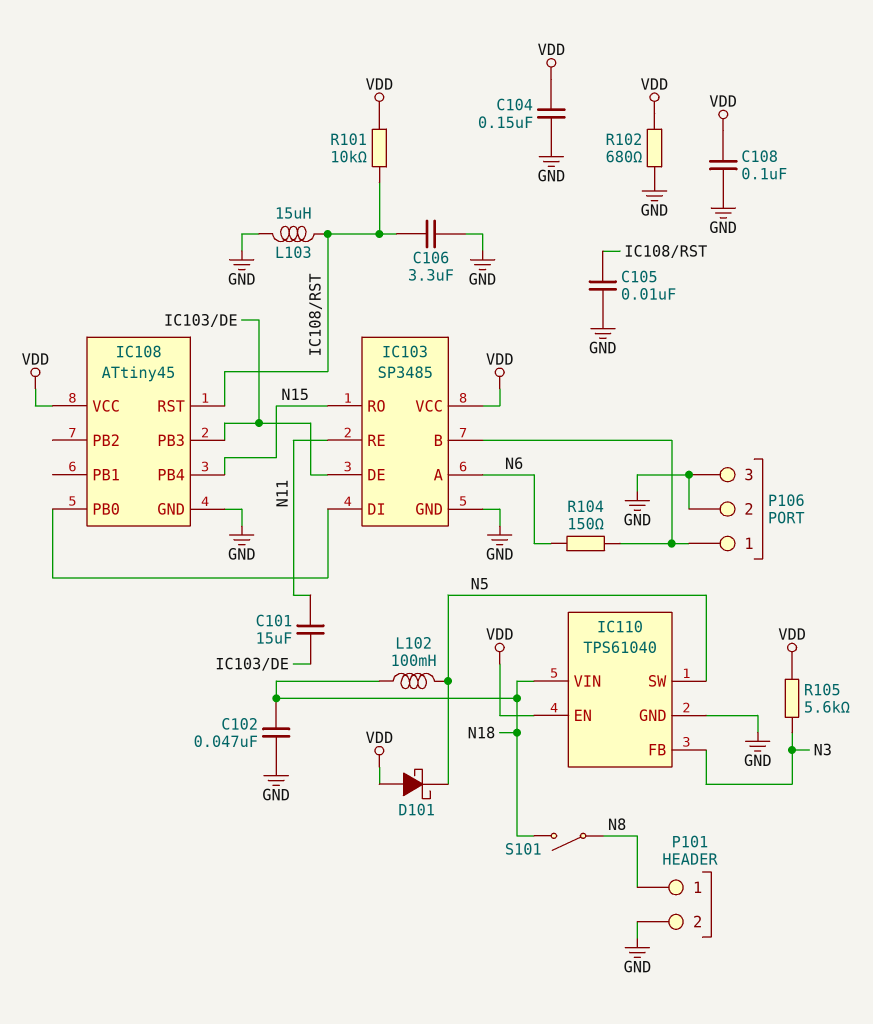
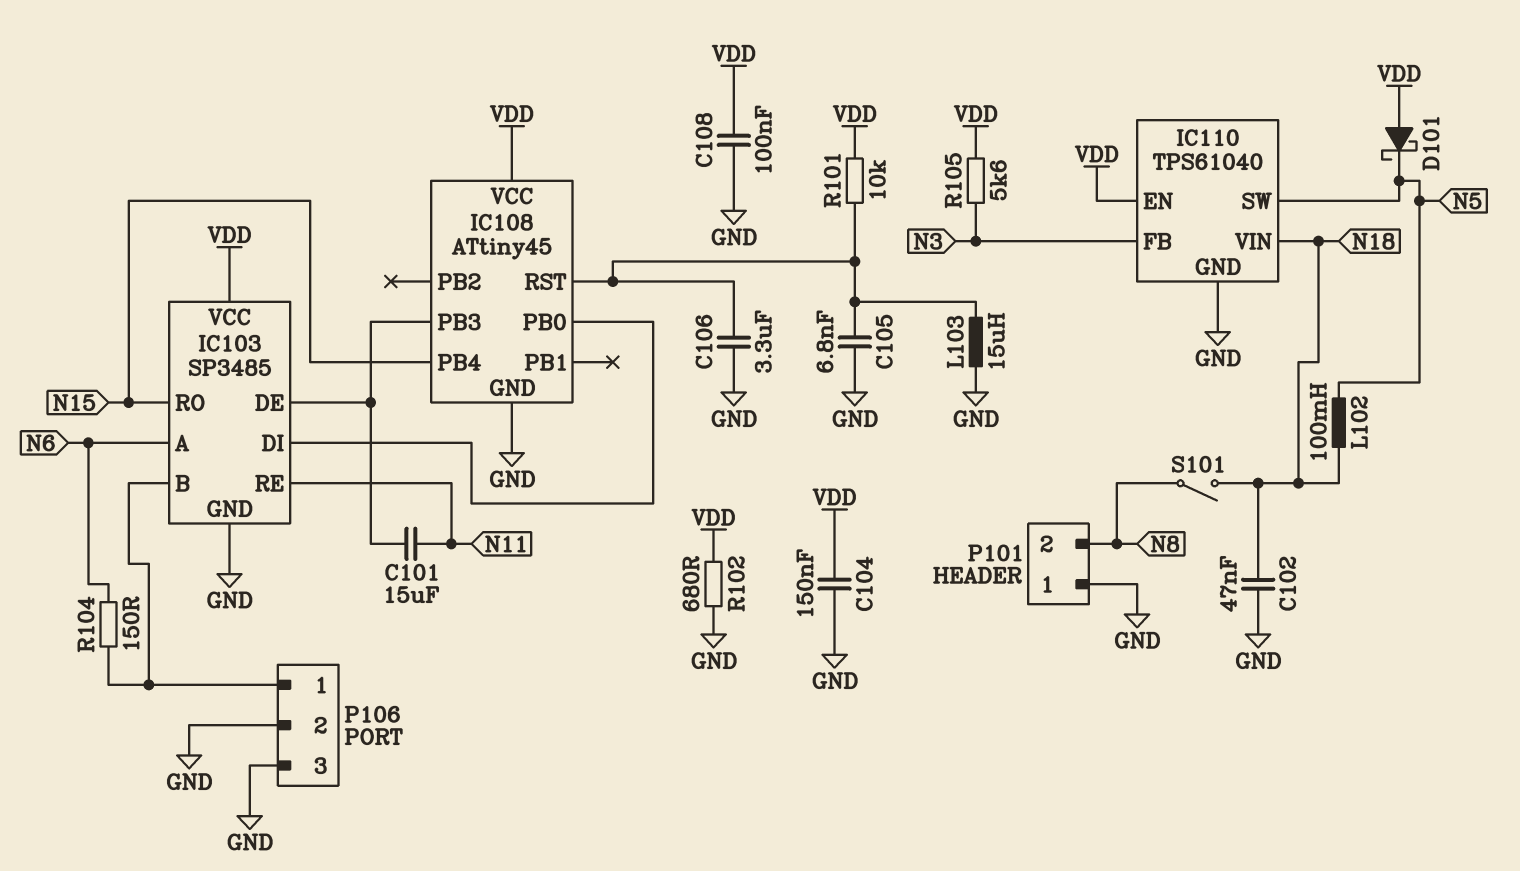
C105: 10nF (GND, IC108/RST) -> 6.8nF (GND, IC108/RST)
P101 pin 1: N8 -> GND
P101 pin 2: GND -> N8

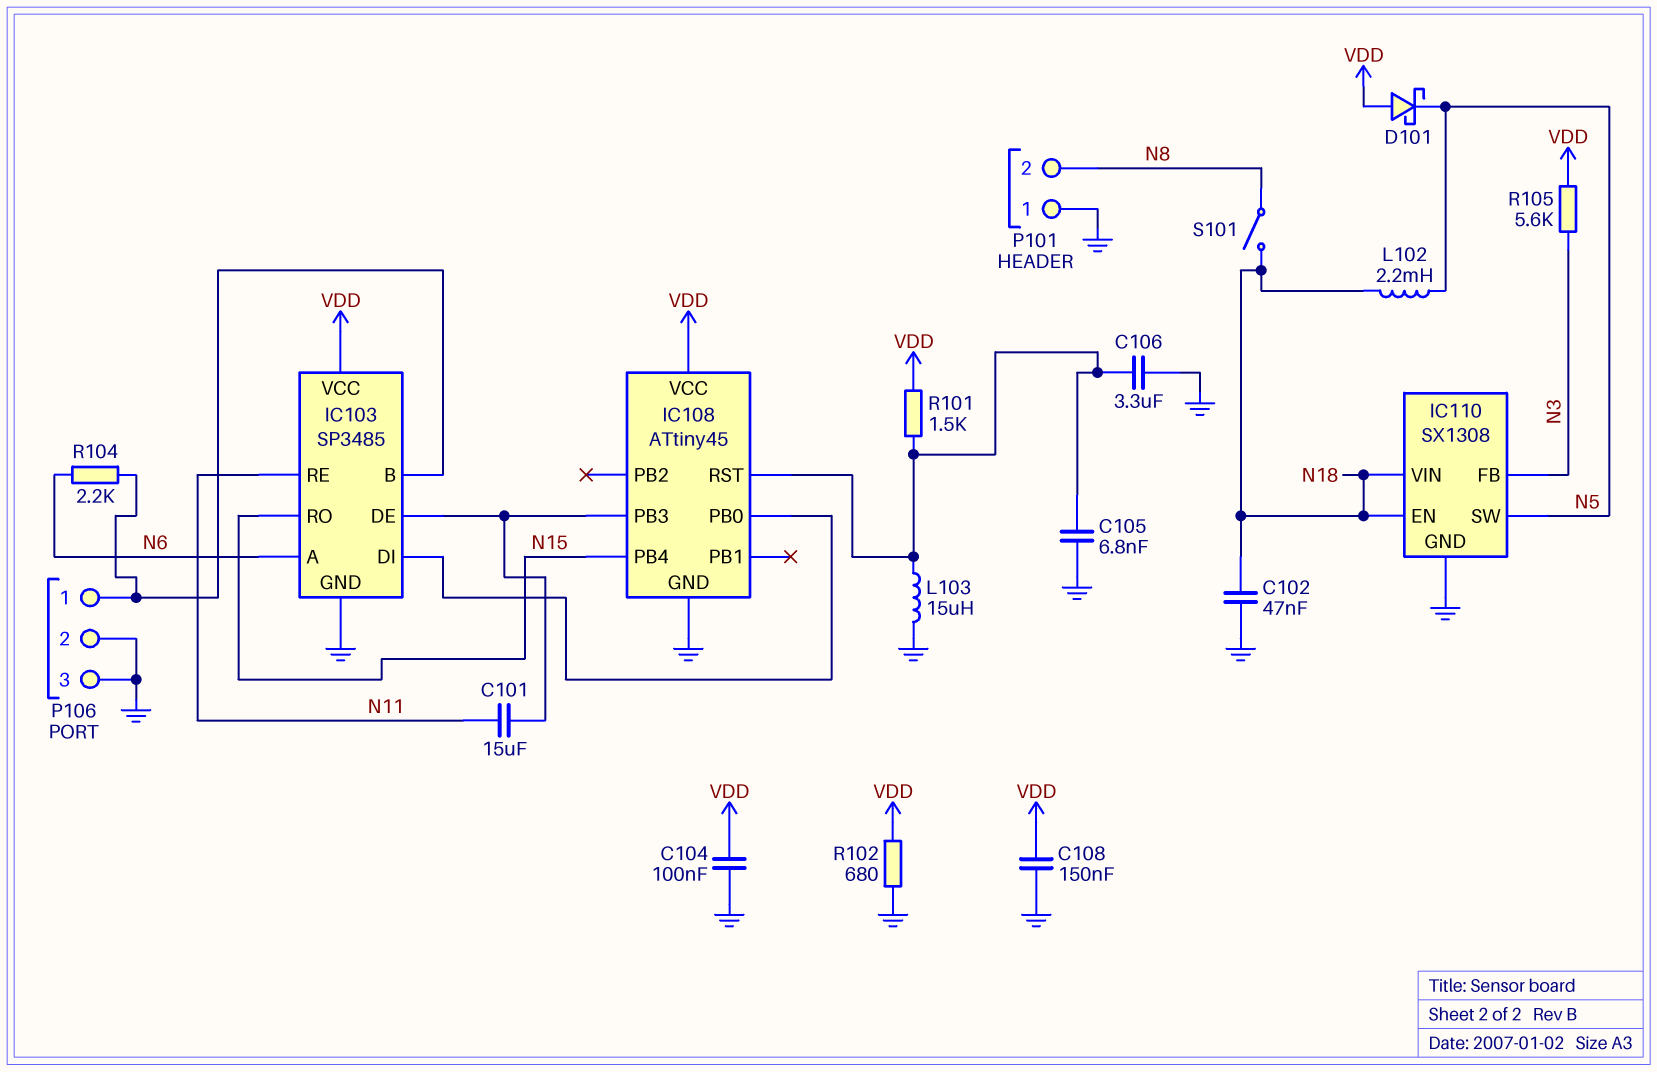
C104: 150nF (GND, VDD) -> 100nF (GND, VDD)
C108: 100nF (GND, VDD) -> 150nF (GND, VDD)
IC110: TPS61040 -> SX1308
IC110 pin EN: VDD -> N18
L102: 100mH (N5, N18) -> 2.2mH (N5, N18)
R101: 10k (IC108/RST, VDD) -> 1.5k (IC108/RST, VDD)
R104: 150 (IC103/B, N6) -> 2.2k (IC103/B, N6)

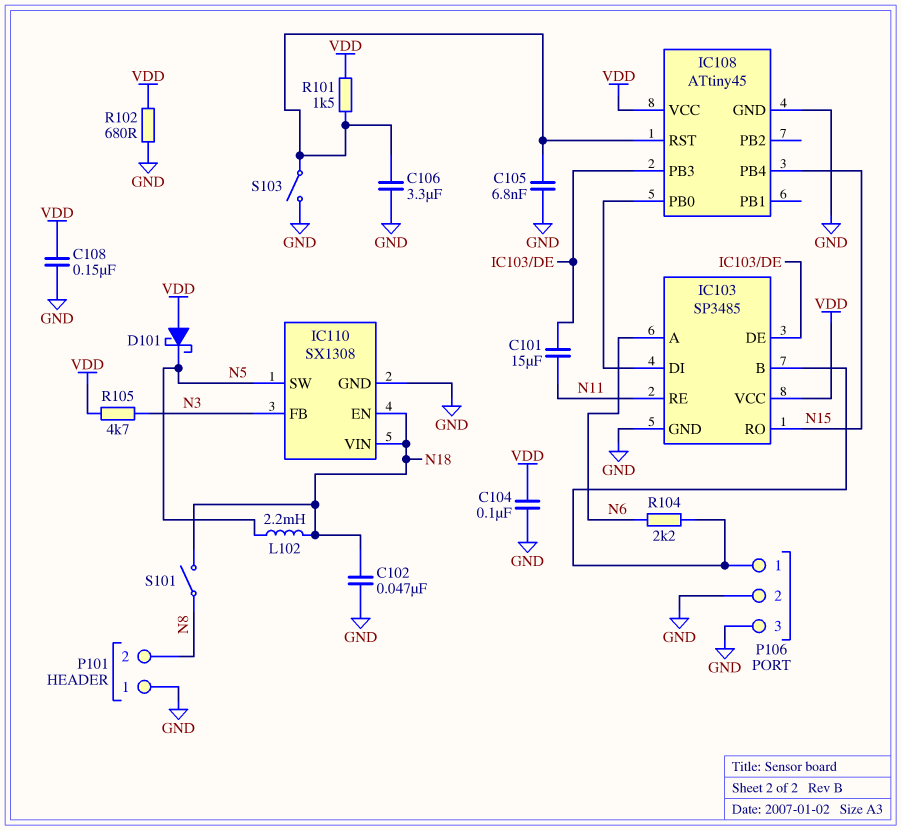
L103: 15uH (GND, IC108/RST) -> none
R105: 5.6k (N3, VDD) -> 4.7k (N3, VDD)
S103: none -> switch (GND, IC108/RST)

